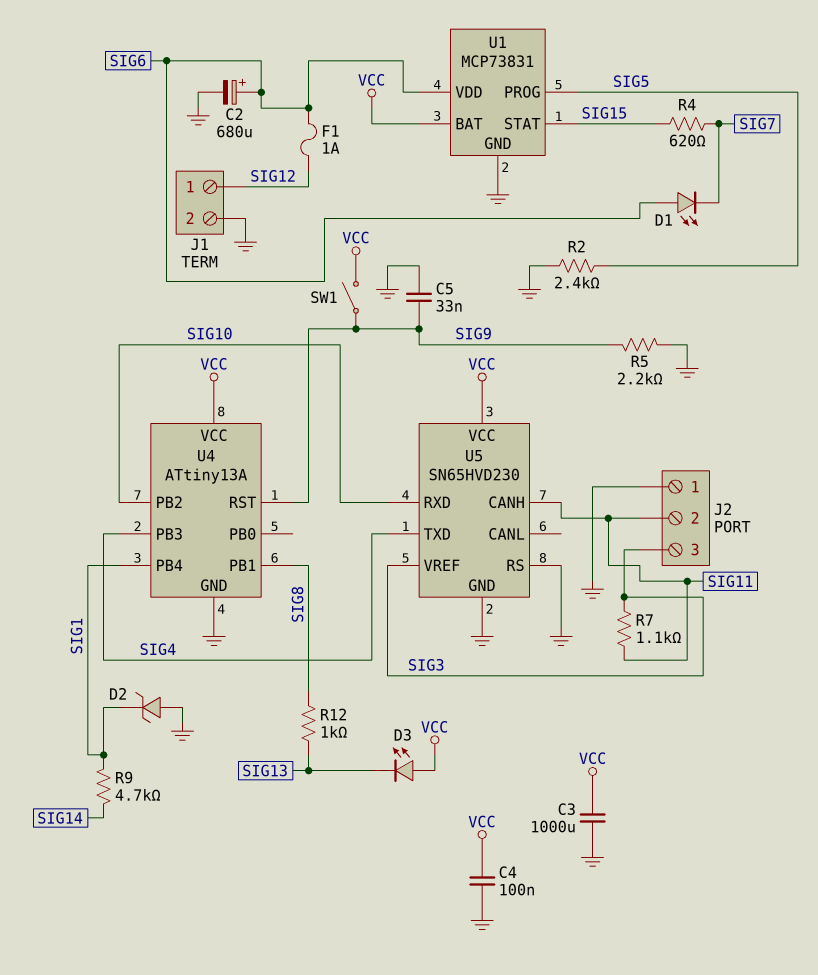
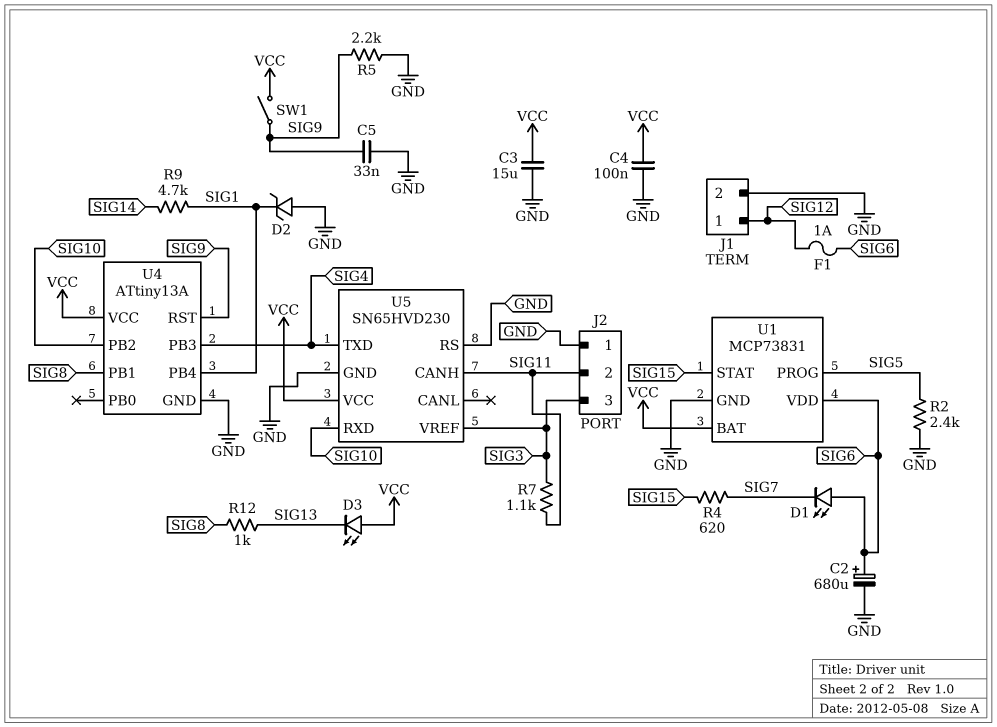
C3: 1000uF (GND, VCC) -> 15uF (GND, VCC)

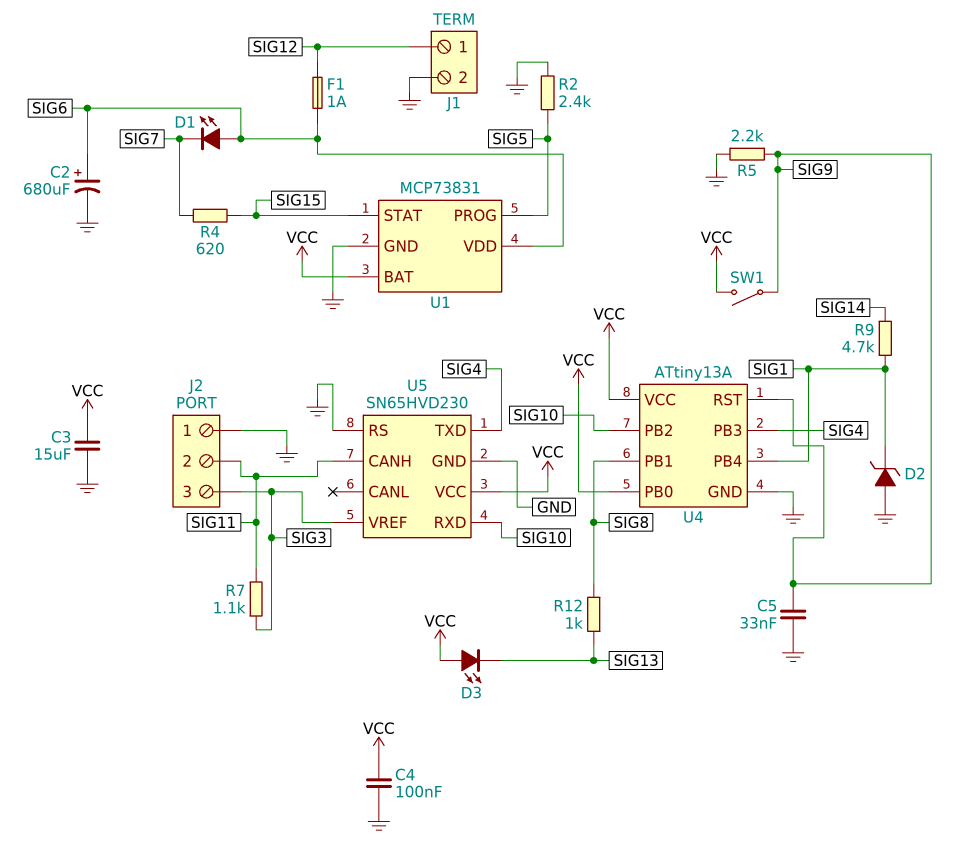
U4 pin PB0: none -> VCC

